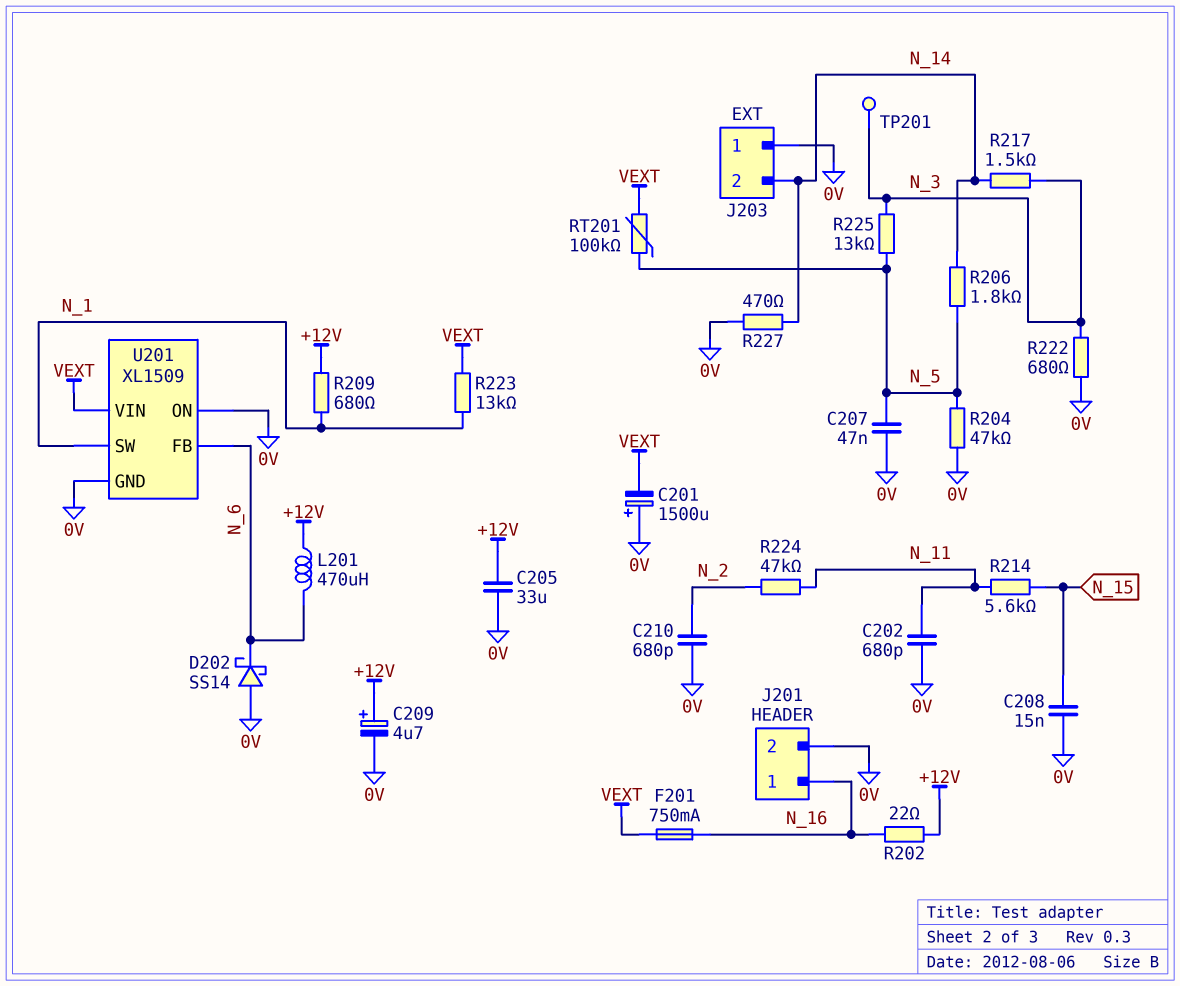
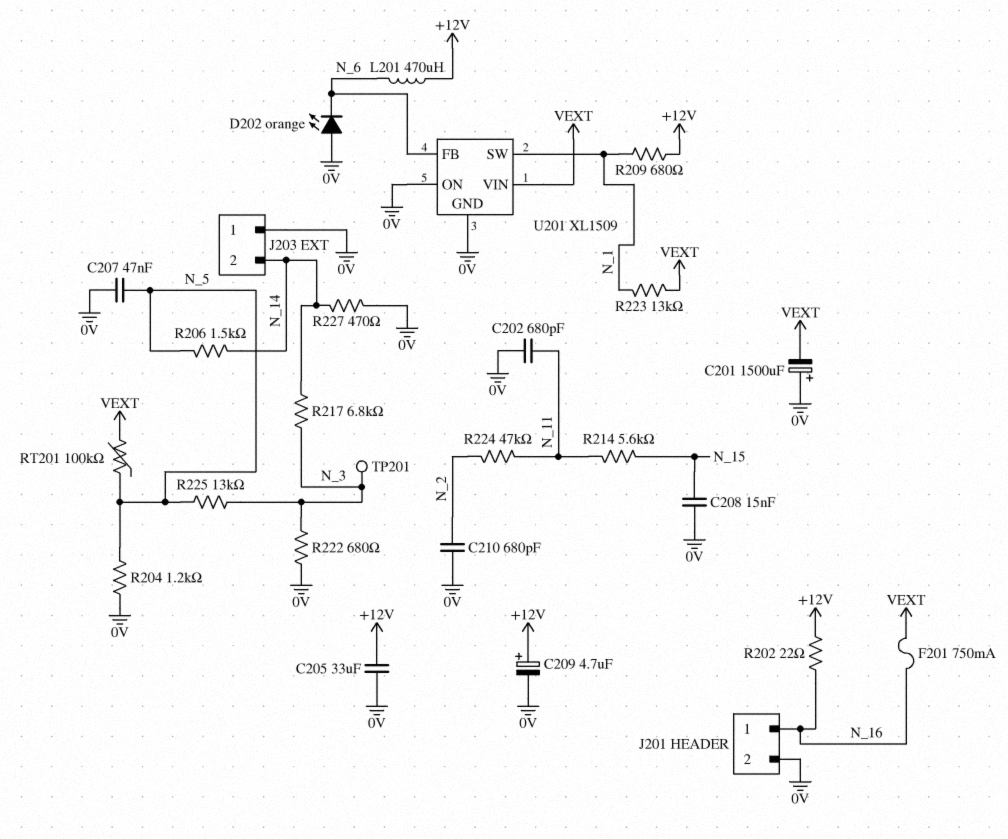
D202: schottky SS14 (A 0V, K N_6) -> LED orange (A 0V, K N_6)
R204: 47k (0V, N_5) -> 1.2k (0V, N_5)
R206: 1.8k (N_5, N_14) -> 1.5k (N_5, N_14)
R217: 1.5k (N_3, N_14) -> 6.8k (N_3, N_14)

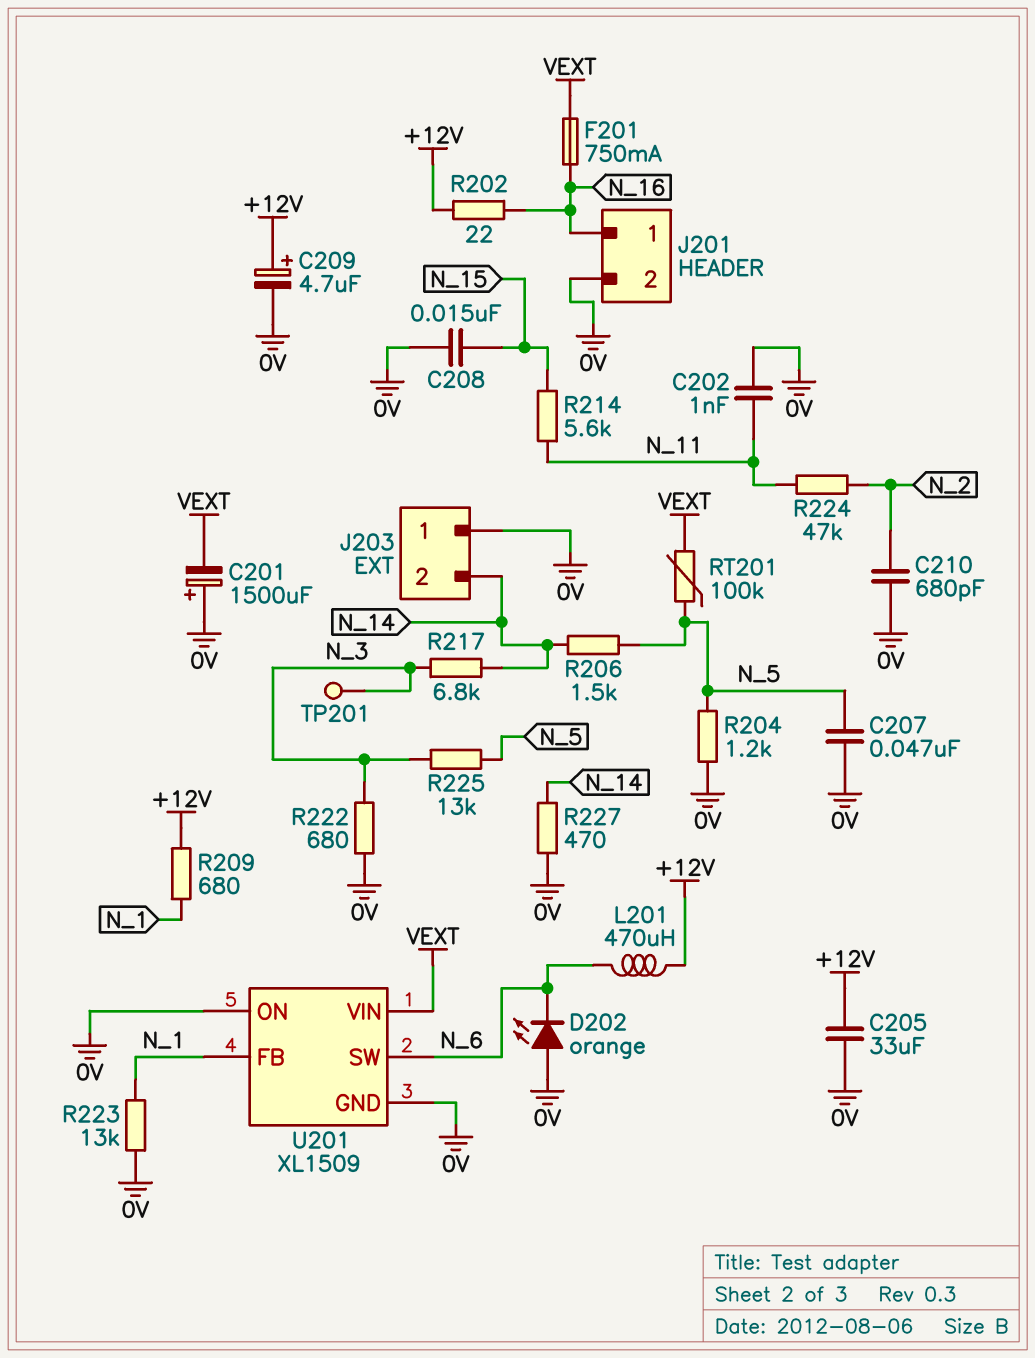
C202: 680pF (0V, N_11) -> 1nF (0V, N_11)
R223: 13k (N_1, VEXT) -> 13k (0V, N_1)
U201 pin FB: N_6 -> N_1
U201 pin SW: N_1 -> N_6

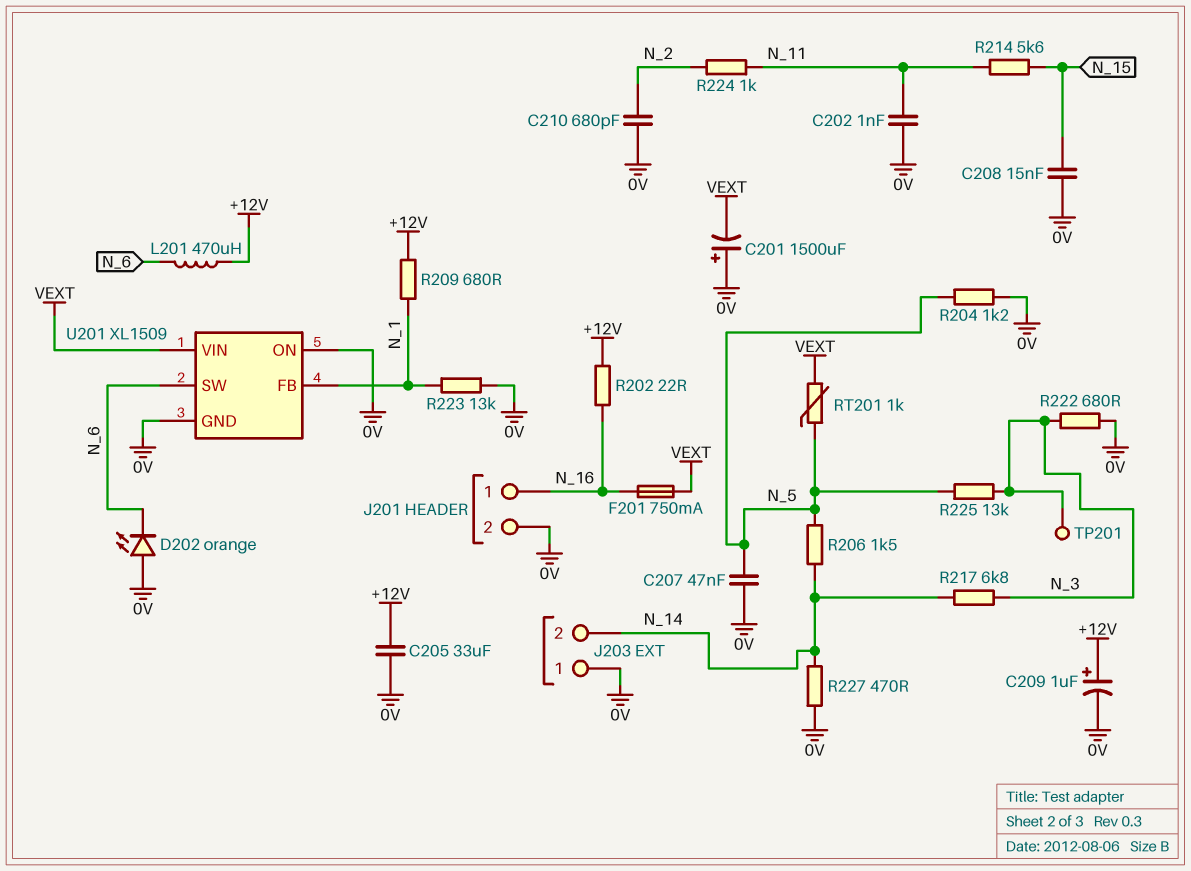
C209: 4.7uF (plus +12V, minus 0V) -> 1uF (plus +12V, minus 0V)
R224: 47k (N_2, N_11) -> 1k (N_2, N_11)
RT201: 100k (N_5, VEXT) -> 1k (N_5, VEXT)

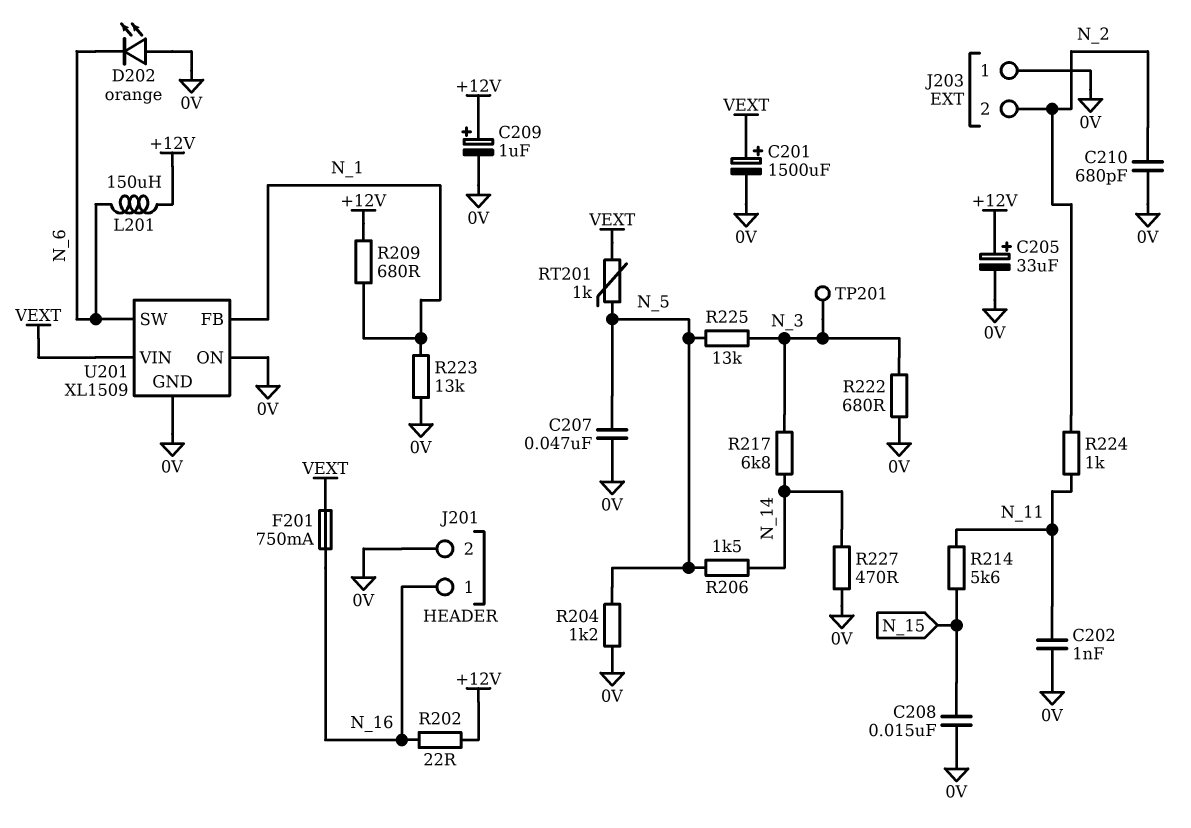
C201: 1500uF (plus 0V, minus VEXT) -> 1500uF (plus VEXT, minus 0V)
C205: 33uF (+12V, 0V) -> 33uF (plus +12V, minus 0V)
J203 pin 2: N_14 -> N_2
L201: 470uH (+12V, N_6) -> 150uH (+12V, N_6)

